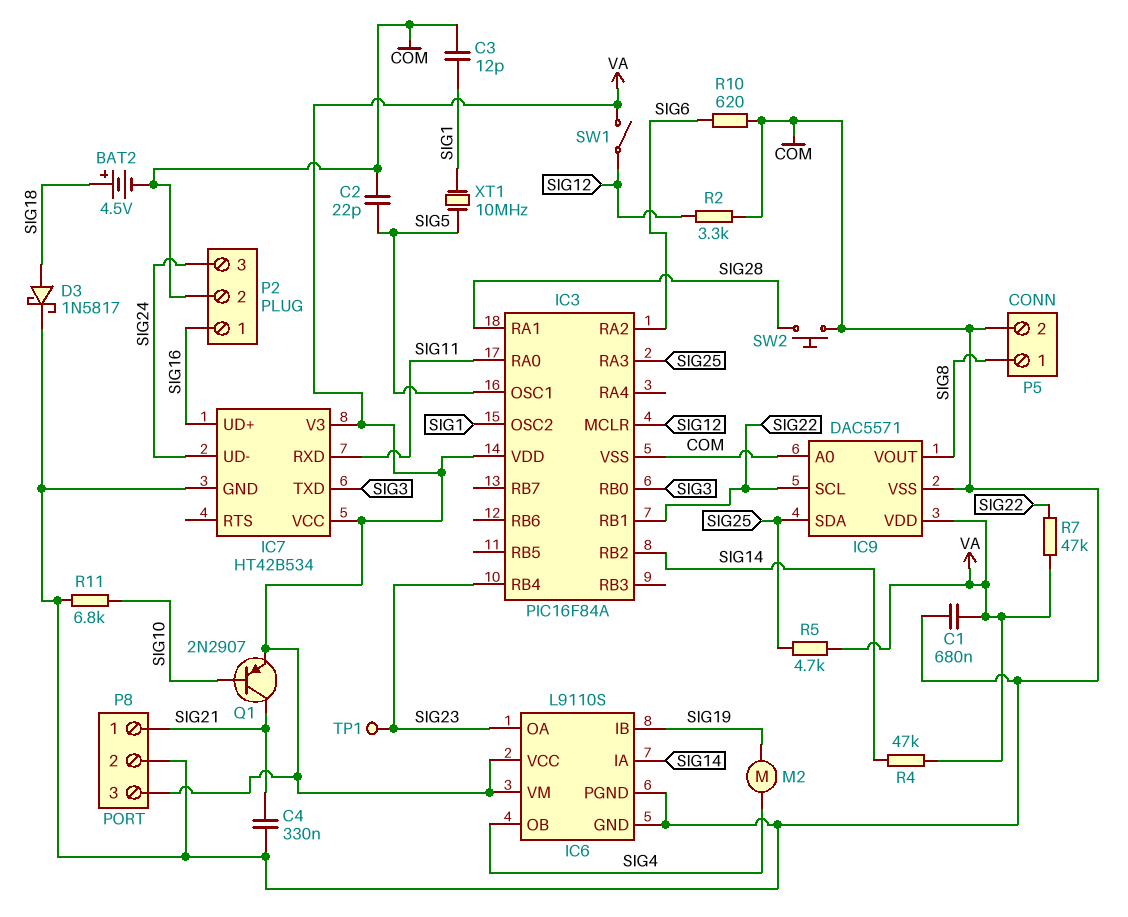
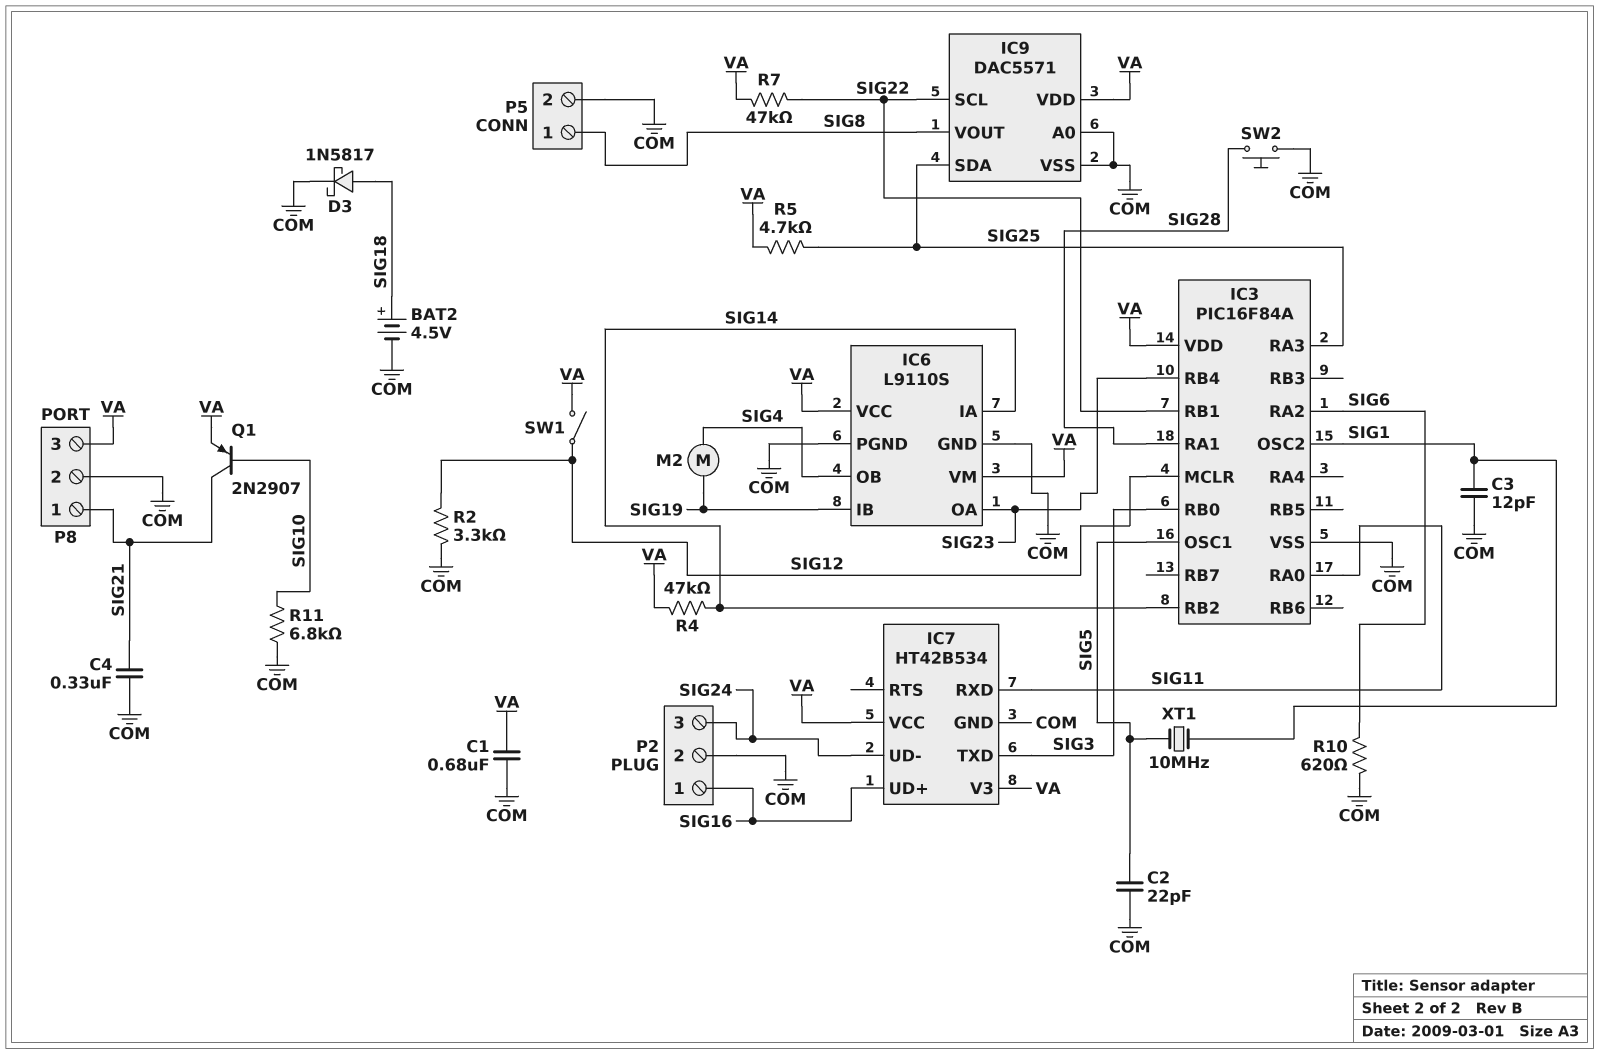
TP1: test point (SIG23) -> none

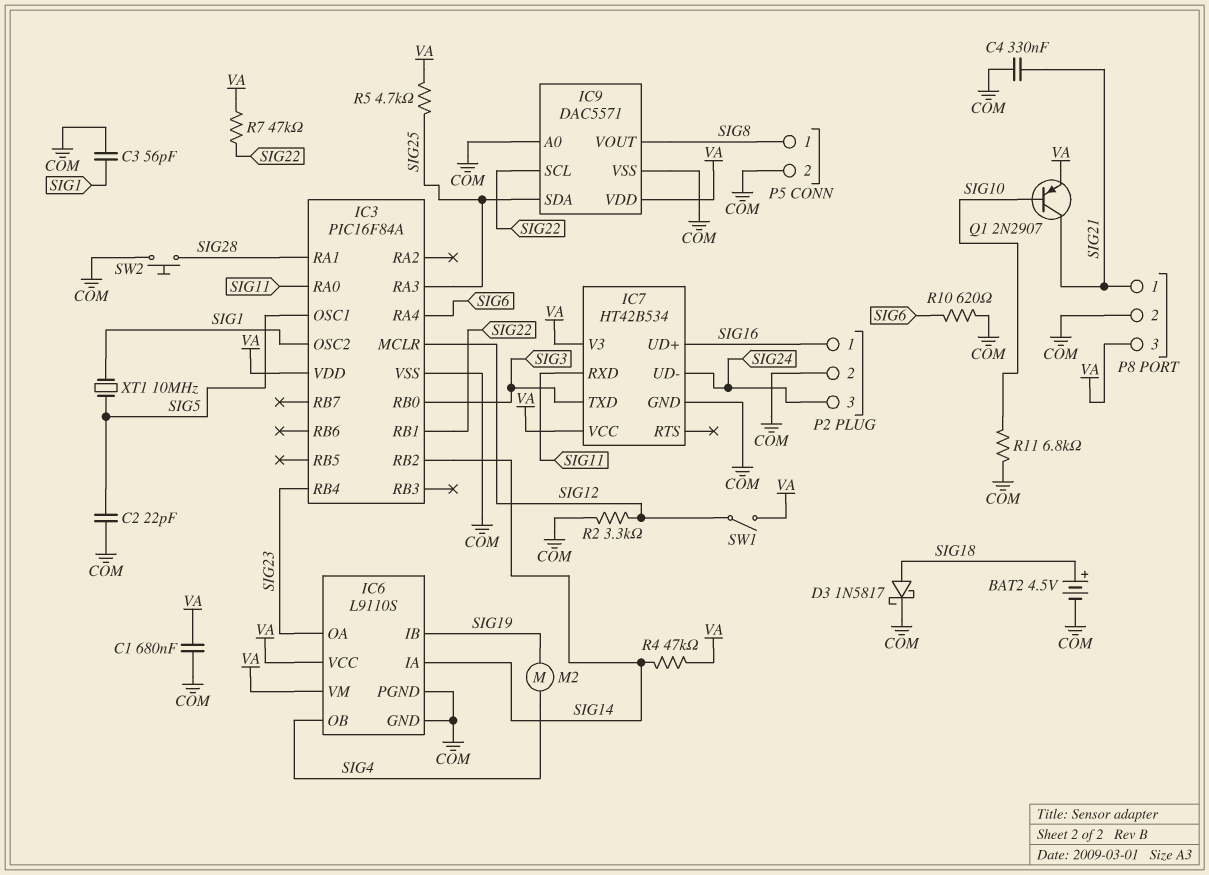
C3: 12pF (COM, SIG1) -> 56pF (COM, SIG1)
IC3 pin RA2: SIG6 -> none
IC3 pin RA4: none -> SIG6

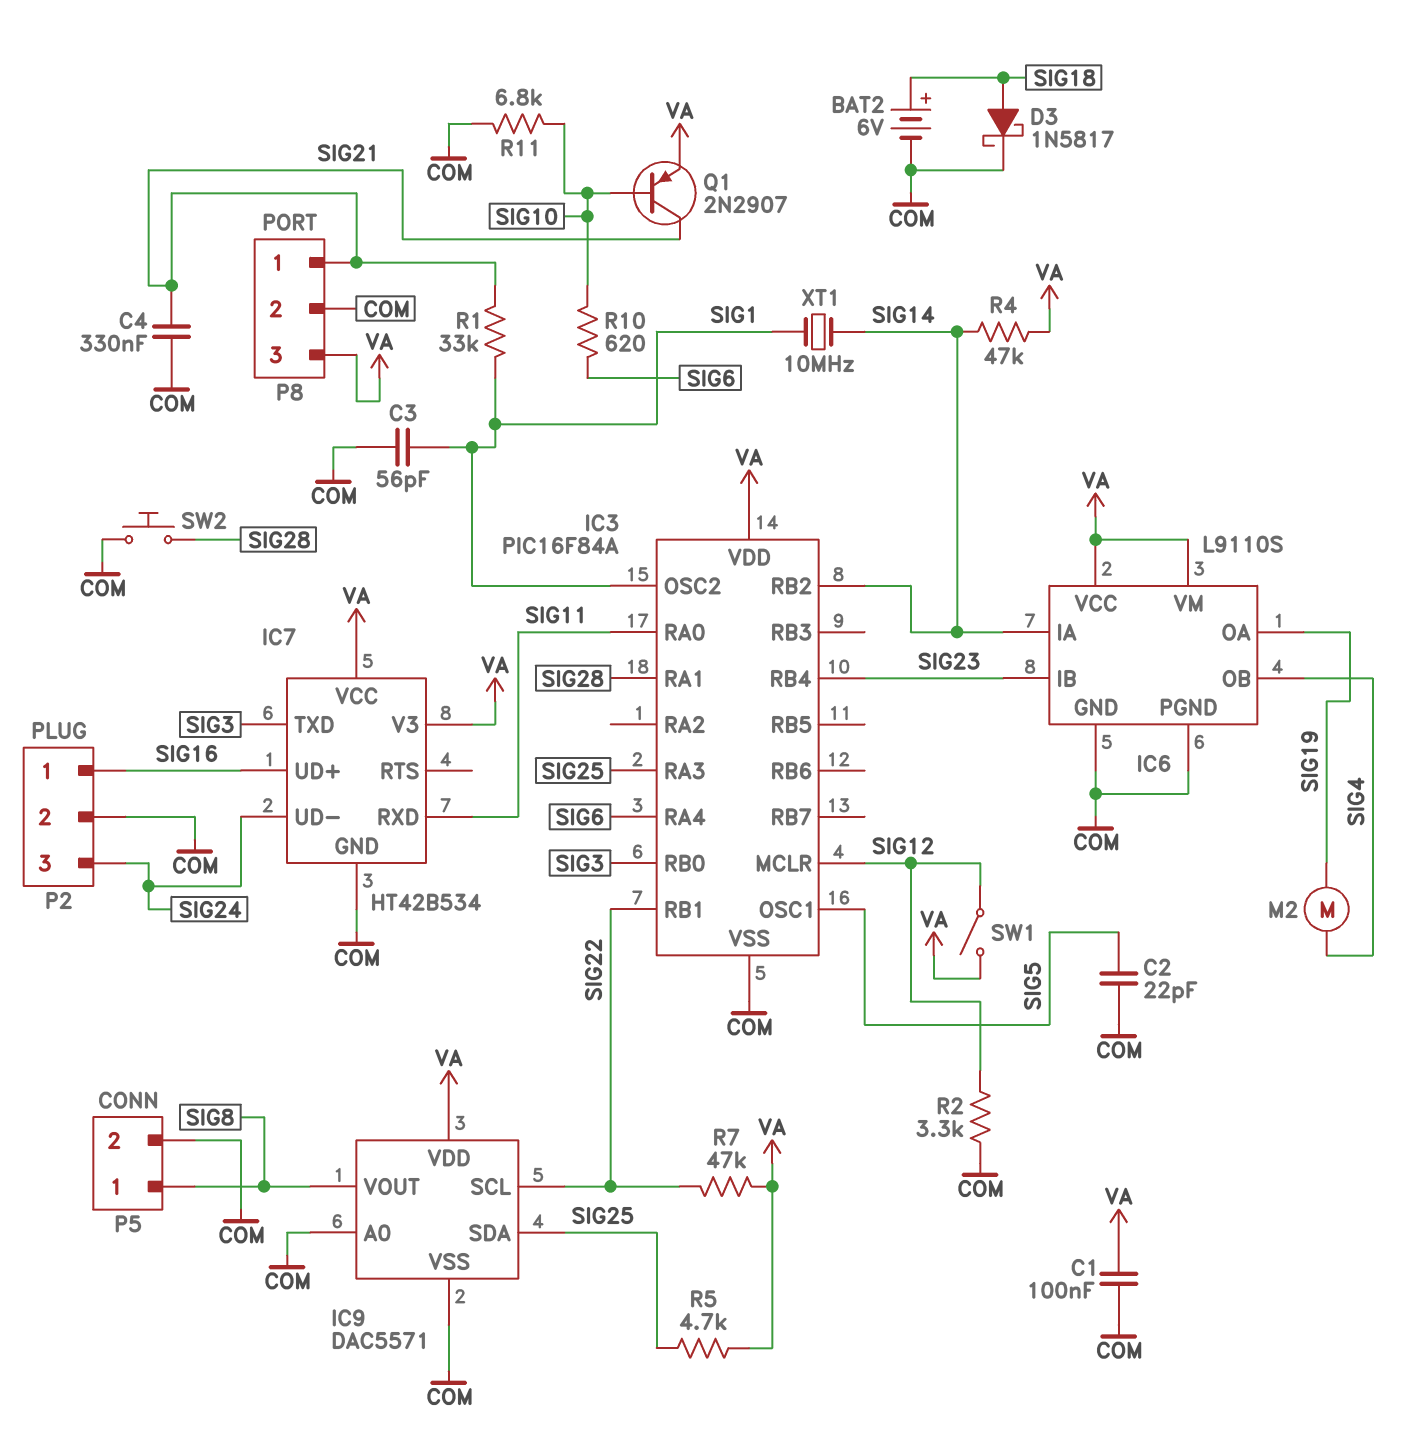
BAT2: 4.5V (plus SIG18, minus COM) -> 6V (plus SIG18, minus COM)
C1: 680nF (COM, VA) -> 100nF (COM, VA)
IC6 pin IB: SIG19 -> SIG23
IC6 pin OA: SIG23 -> SIG19
R1: none -> 33k (SIG1, SIG21)
R10: 620 (COM, SIG6) -> 620 (SIG6, SIG10)
XT1: 10MHz (SIG1, SIG5) -> 10MHz (SIG1, SIG14)

